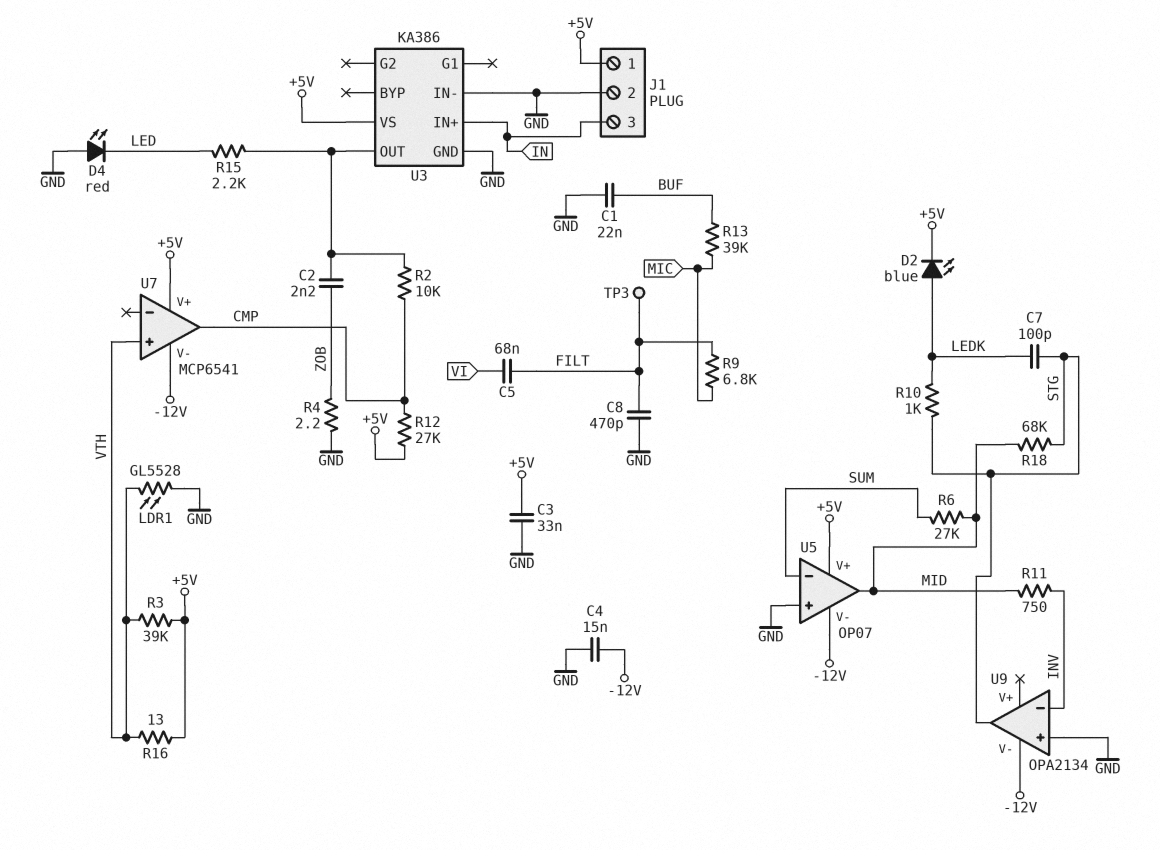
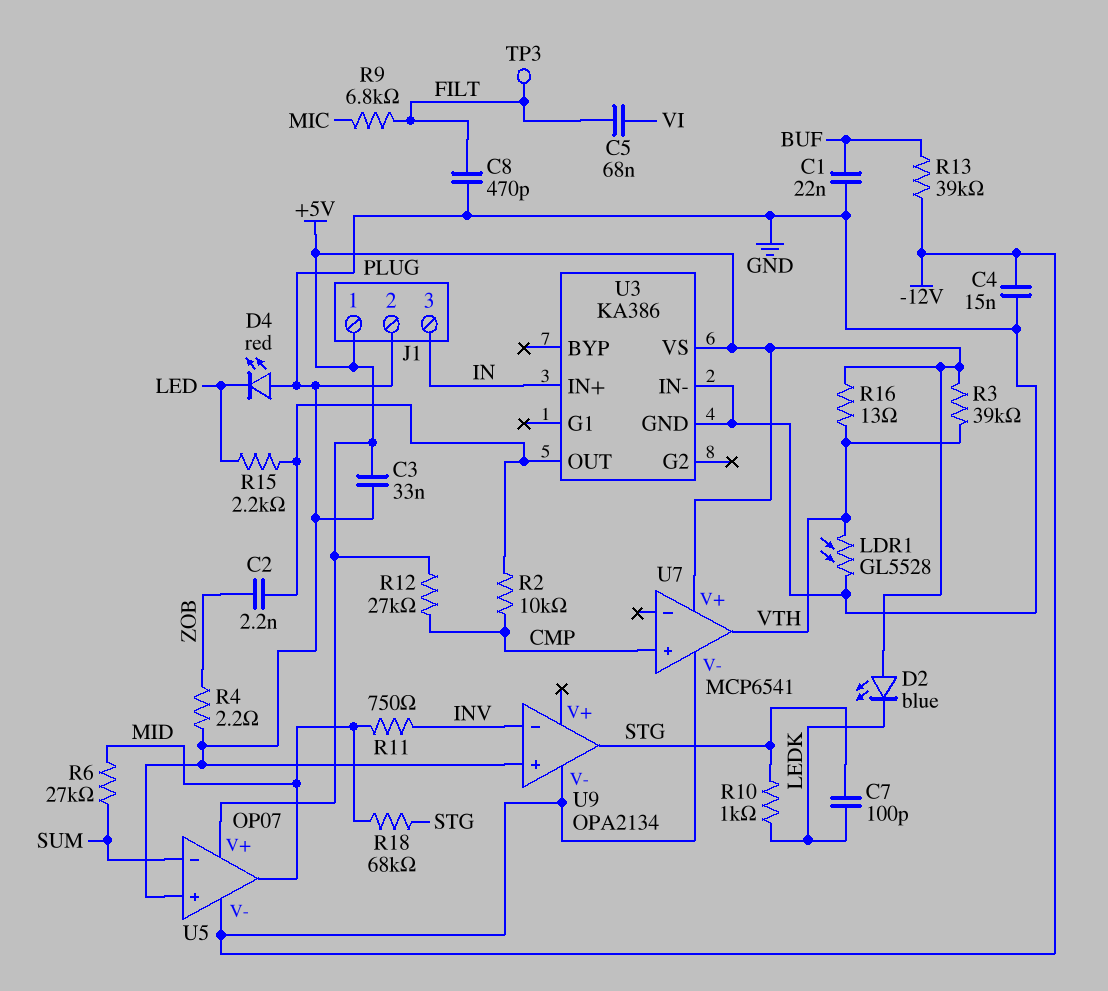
D2: LED blue (A LEDK, K +5V) -> LED blue (A +5V, K LEDK)
R13: 39k (BUF, MIC) -> 39k (-12V, BUF)
U7 pin in+: VTH -> CMP
U7 pin out: CMP -> VTH

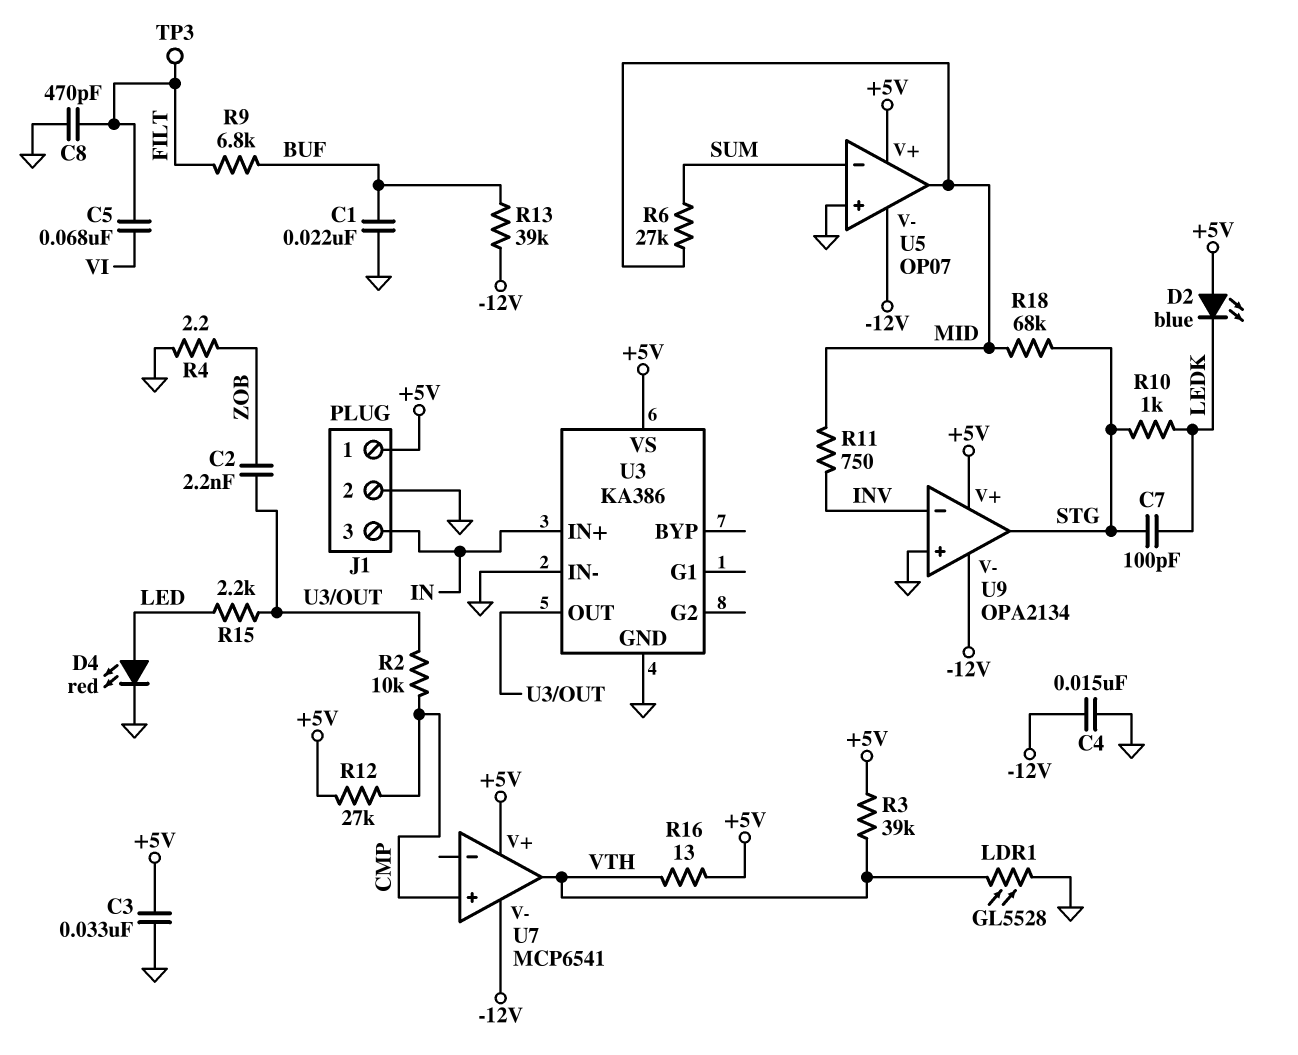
D4: LED red (A GND, K LED) -> LED red (A LED, K GND)
R9: 6.8k (FILT, MIC) -> 6.8k (BUF, FILT)
U9 pin V+: none -> +5V

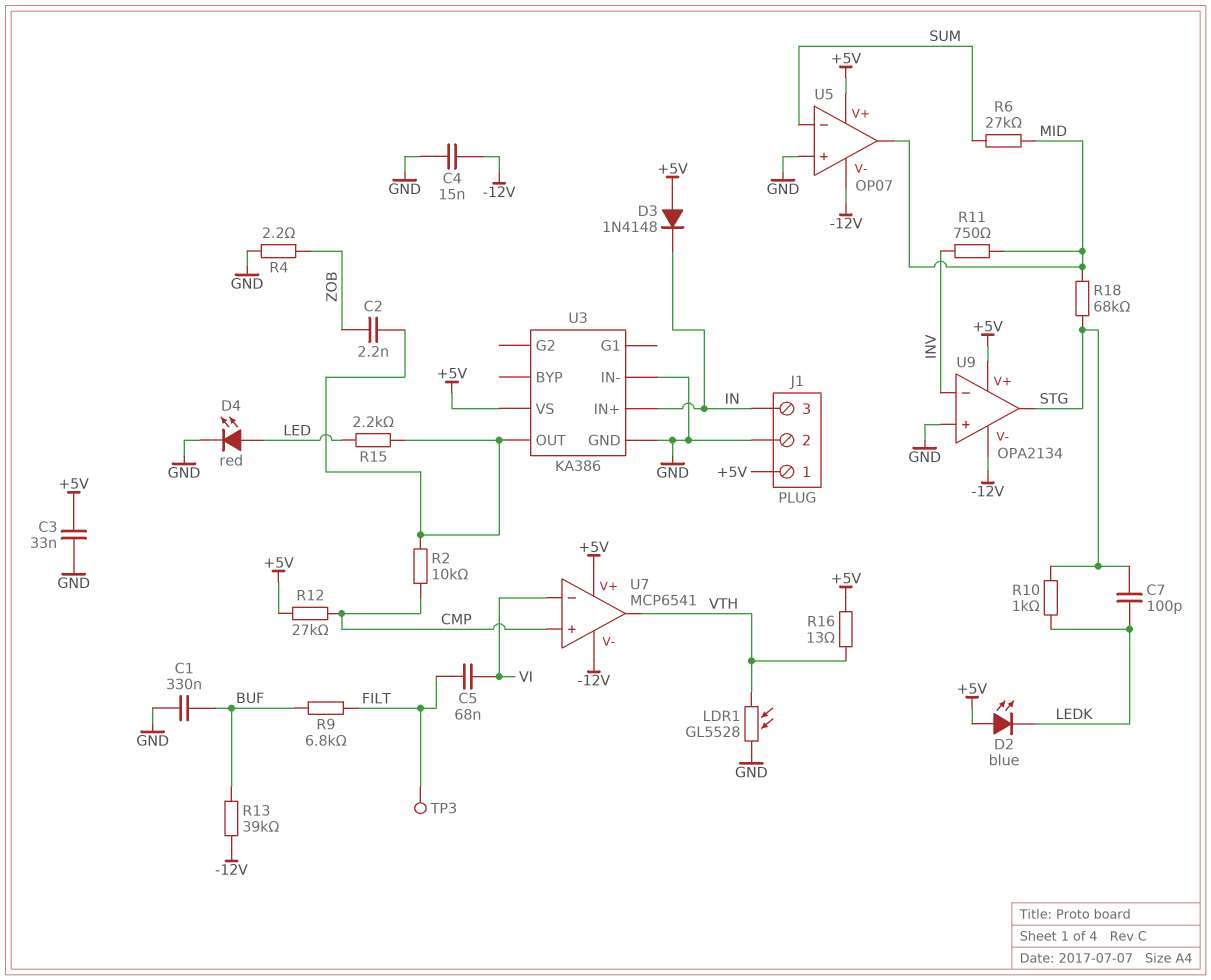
C1: 22nF (BUF, GND) -> 330nF (BUF, GND)
C8: 470pF (FILT, GND) -> none
D3: none -> diode 1N4148 (A +5V, K IN)
R3: 39k (+5V, VTH) -> none
U7 pin in-: none -> VI

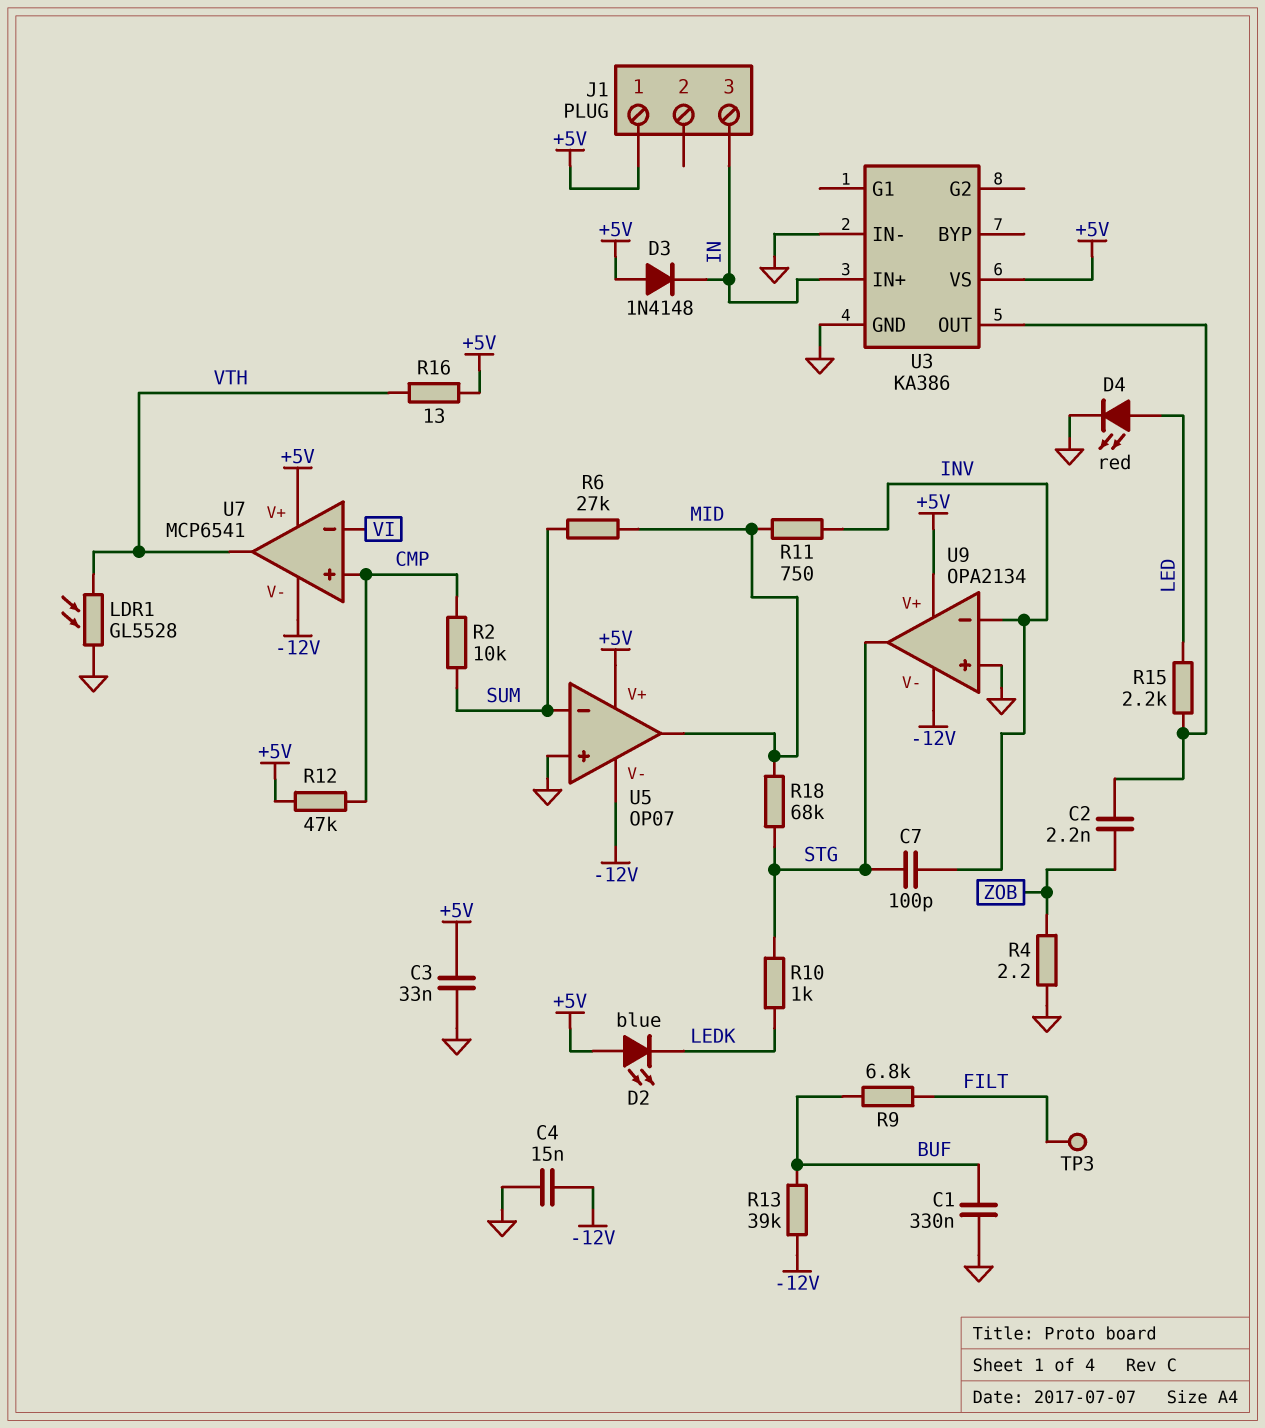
C5: 68nF (FILT, VI) -> none
C7: 100pF (LEDK, STG) -> 100pF (INV, STG)
J1 pin 2: GND -> none
R2: 10k (CMP, U3/OUT) -> 10k (CMP, SUM)
R12: 27k (+5V, CMP) -> 47k (+5V, CMP)

